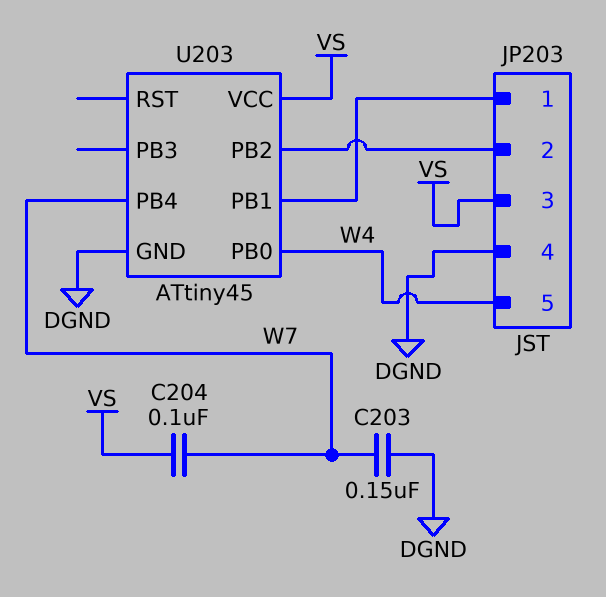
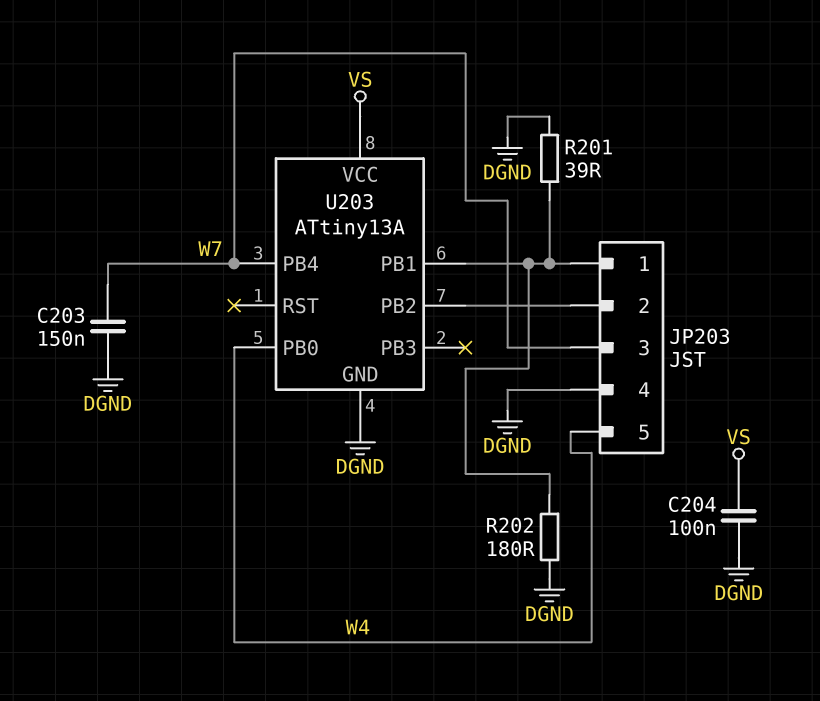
C204: 100nF (VS, W7) -> 100nF (DGND, VS)
JP203 pin 3: VS -> W7
R201: none -> 39 (DGND, JP203/1)
R202: none -> 180 (DGND, JP203/1)
U203: ATtiny45 -> ATtiny13A

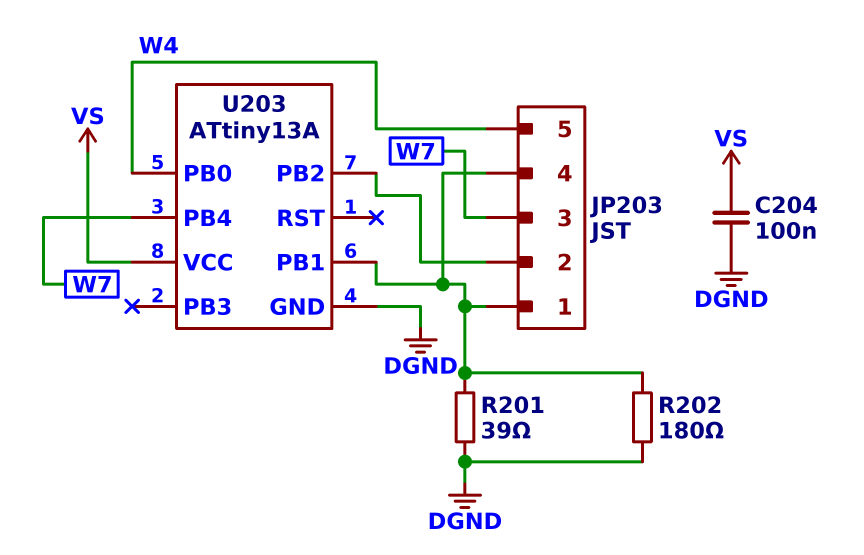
C203: 150nF (DGND, W7) -> none
JP203 pin 4: DGND -> JP203/1

